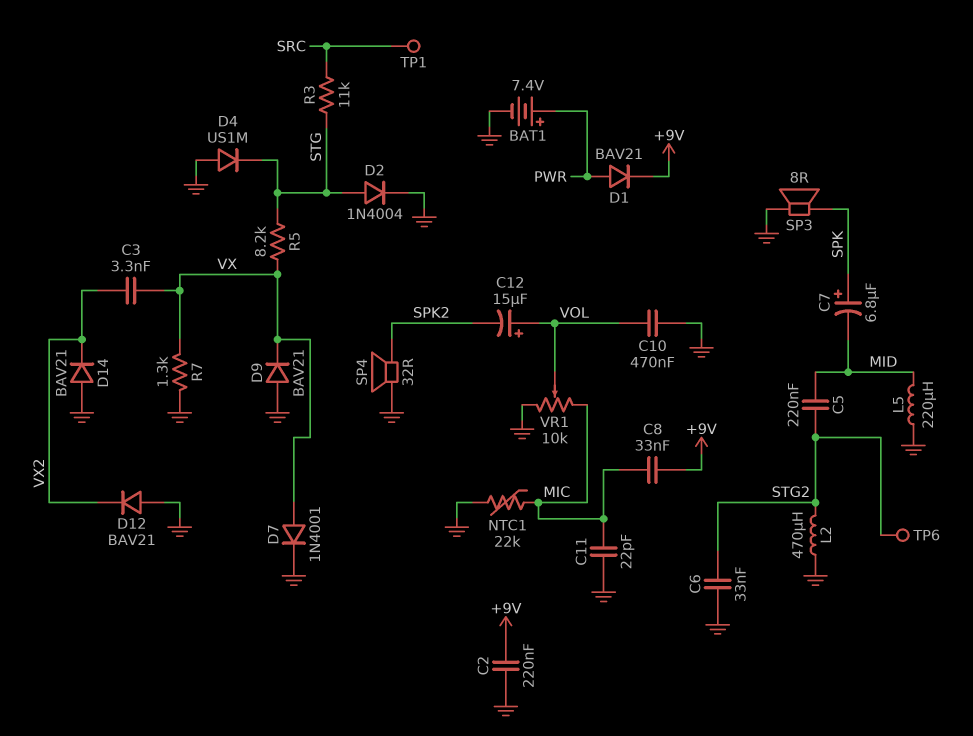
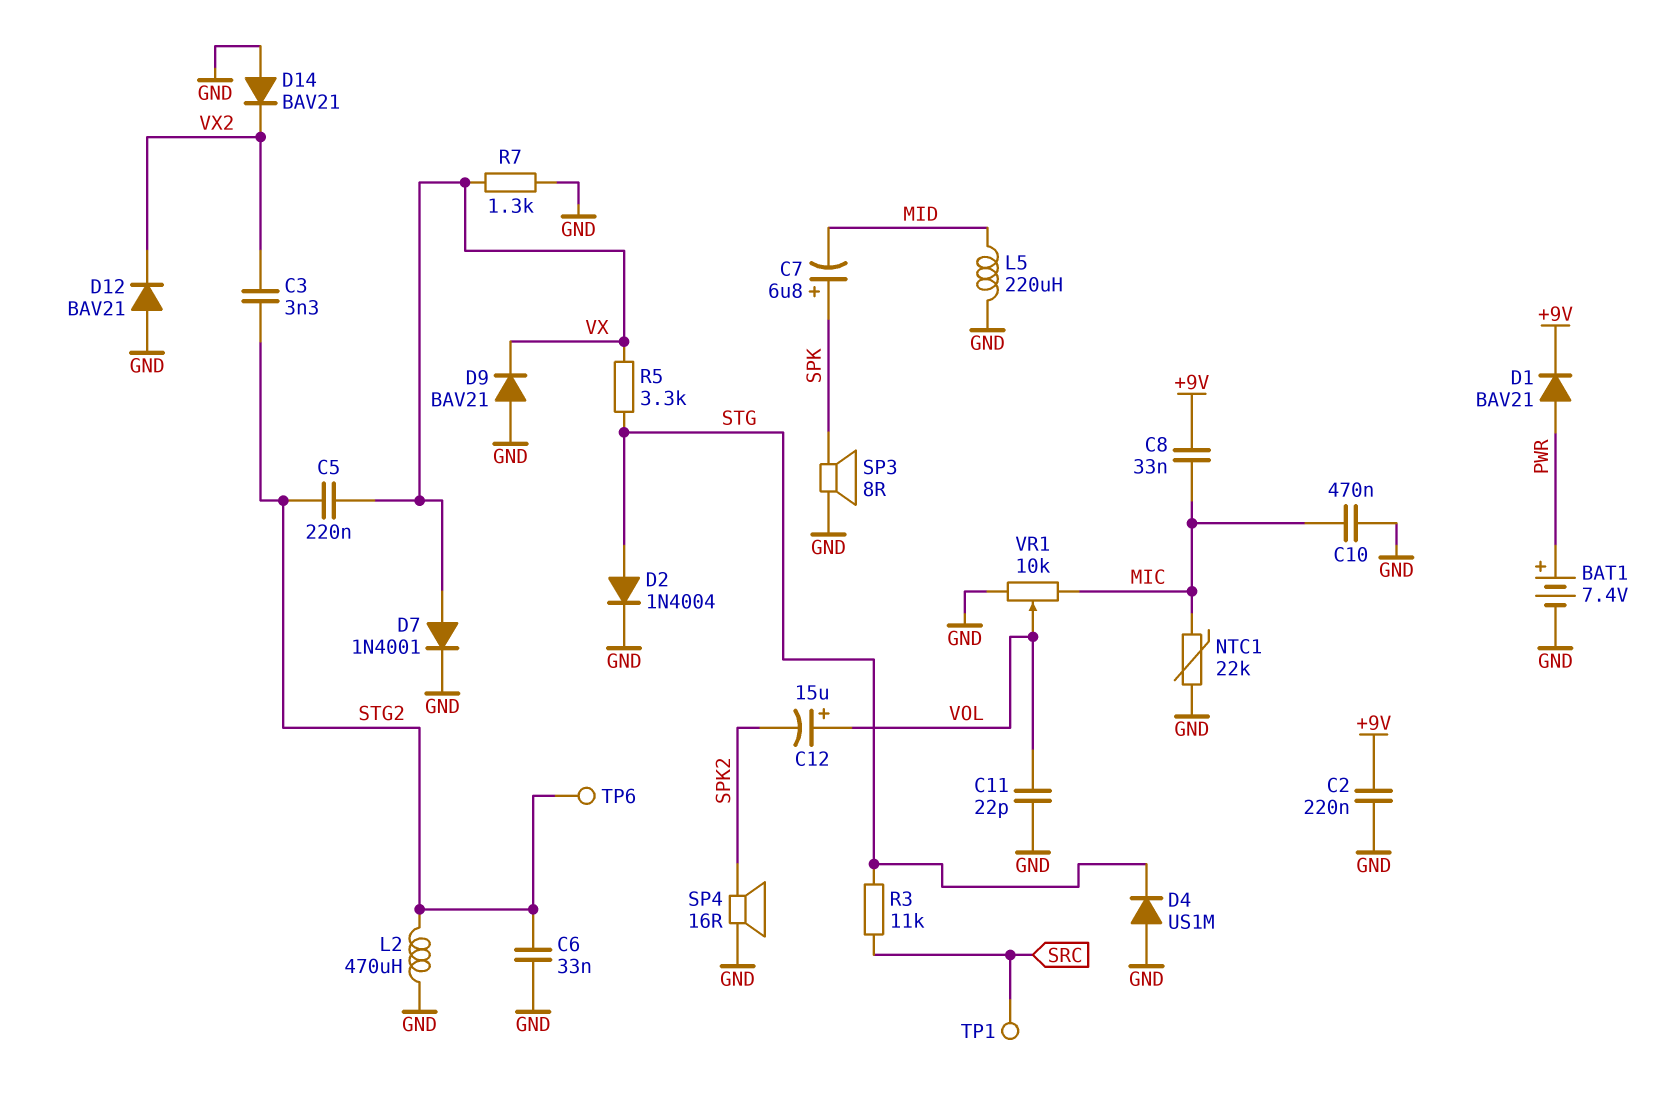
C3: 3.3nF (VX, VX2) -> 3.3nF (STG2, VX2)
C5: 220nF (MID, STG2) -> 220nF (STG2, VX)
C10: 470nF (GND, VOL) -> 470nF (GND, MIC)
C11: 22pF (GND, MIC) -> 22pF (GND, VOL)
R5: 8.2k (STG, VX) -> 3.3k (STG, VX)
SP4: speaker 32R (GND, SPK2) -> speaker 16R (GND, SPK2)

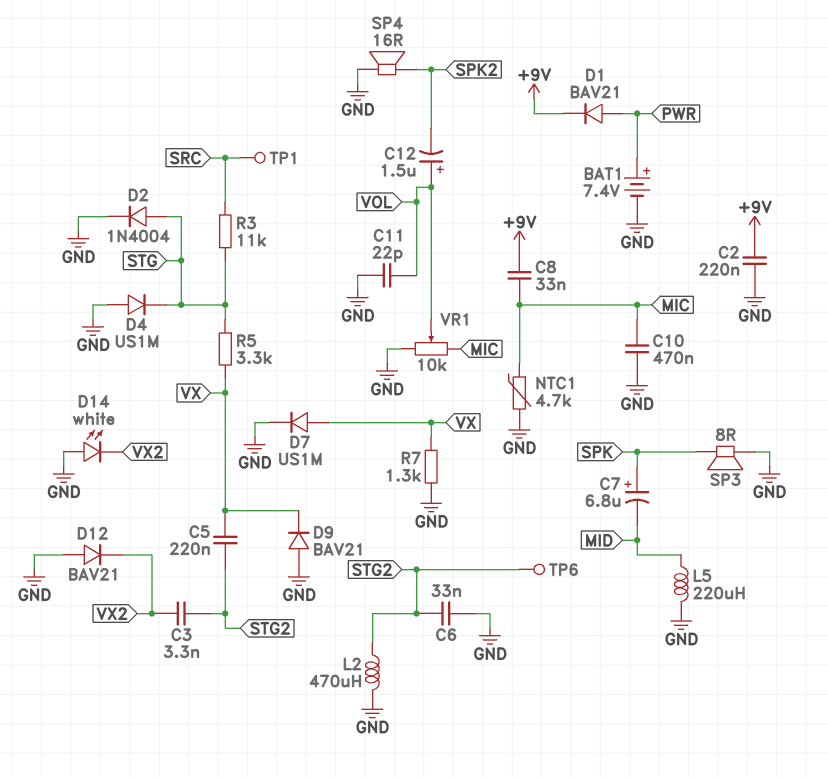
C12: 15uF (plus VOL, minus SPK2) -> 1.5uF (plus VOL, minus SPK2)
D7: diode 1N4001 (A VX, K GND) -> diode US1M (A VX, K GND)
D14: diode BAV21 (A GND, K VX2) -> LED white (A GND, K VX2)
NTC1: 22k (GND, MIC) -> 4.7k (GND, MIC)

